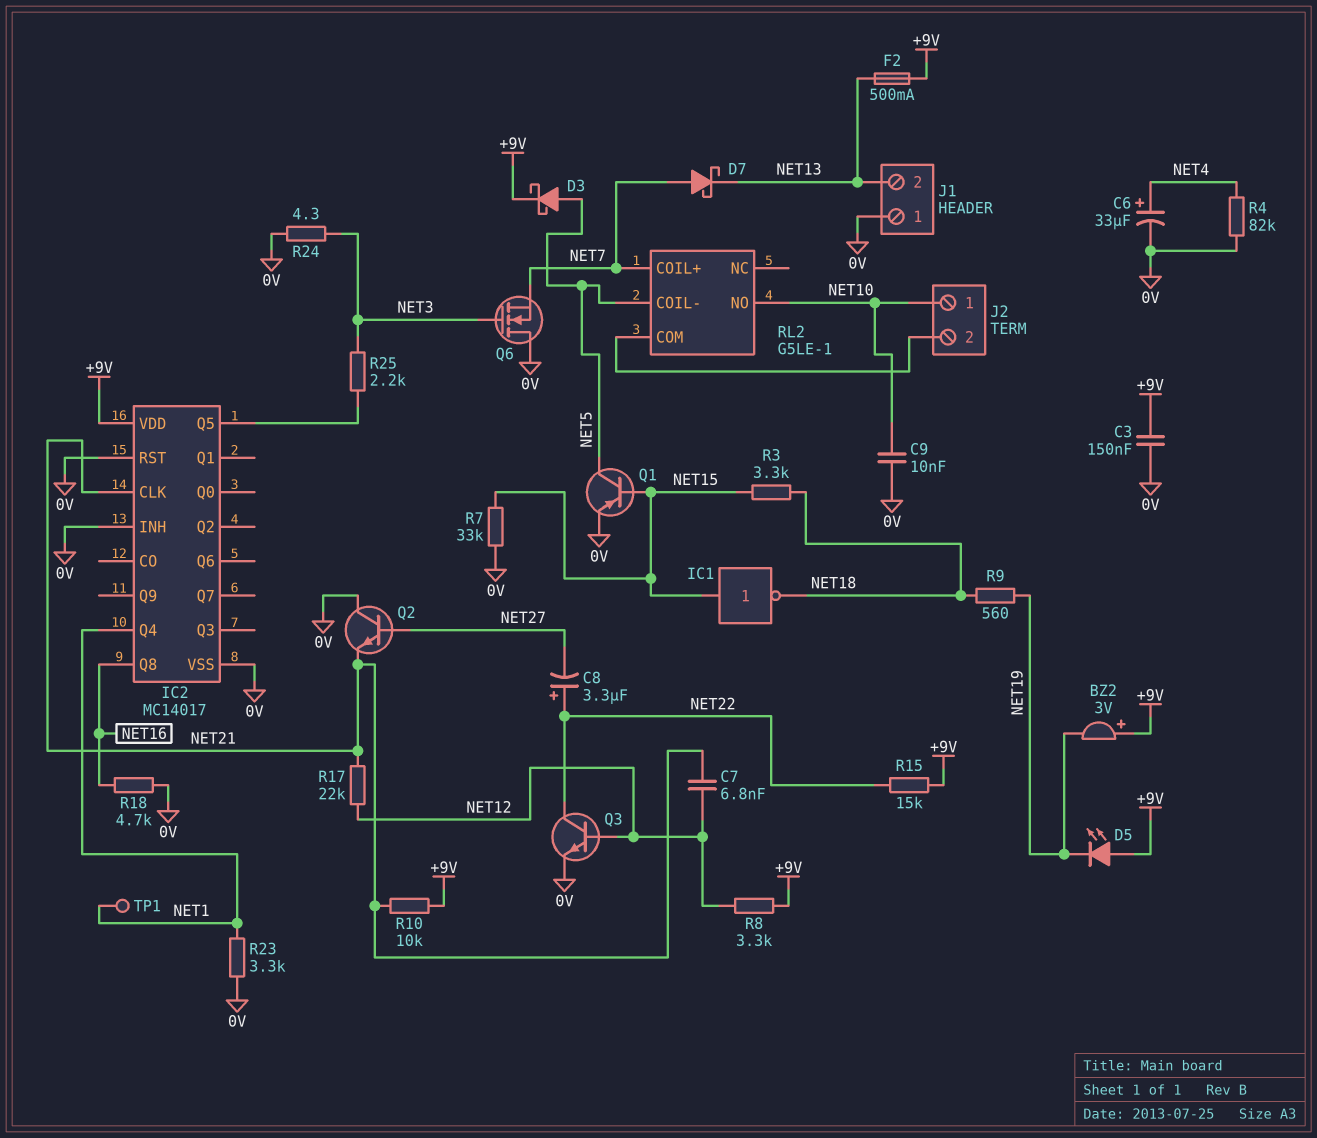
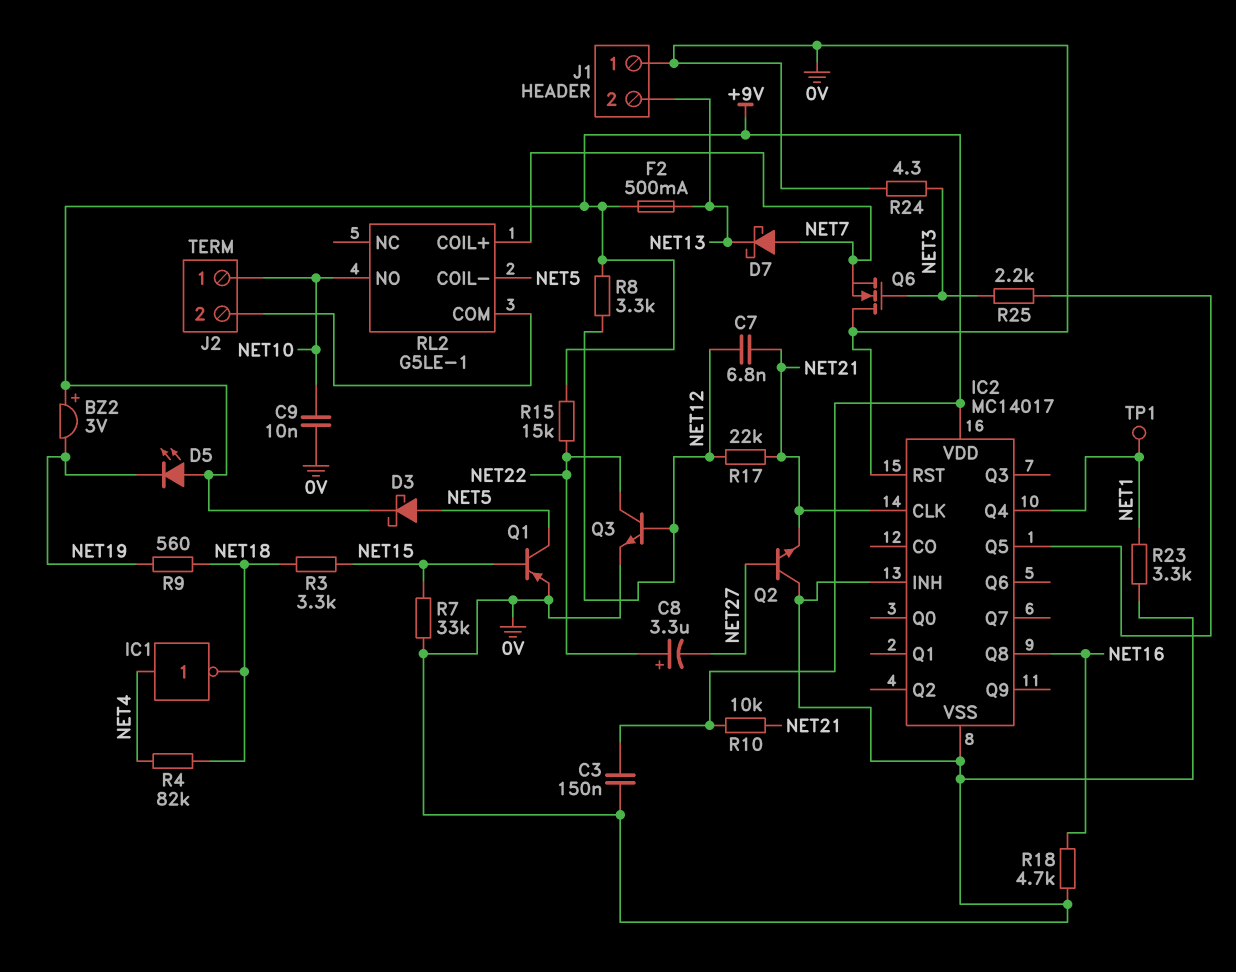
C6: 33uF (plus NET4, minus 0V) -> none
IC1: NOT (in NET15, out NET18) -> NOT (in NET4, out NET18)
R4: 82k (0V, NET4) -> 82k (NET4, NET18)

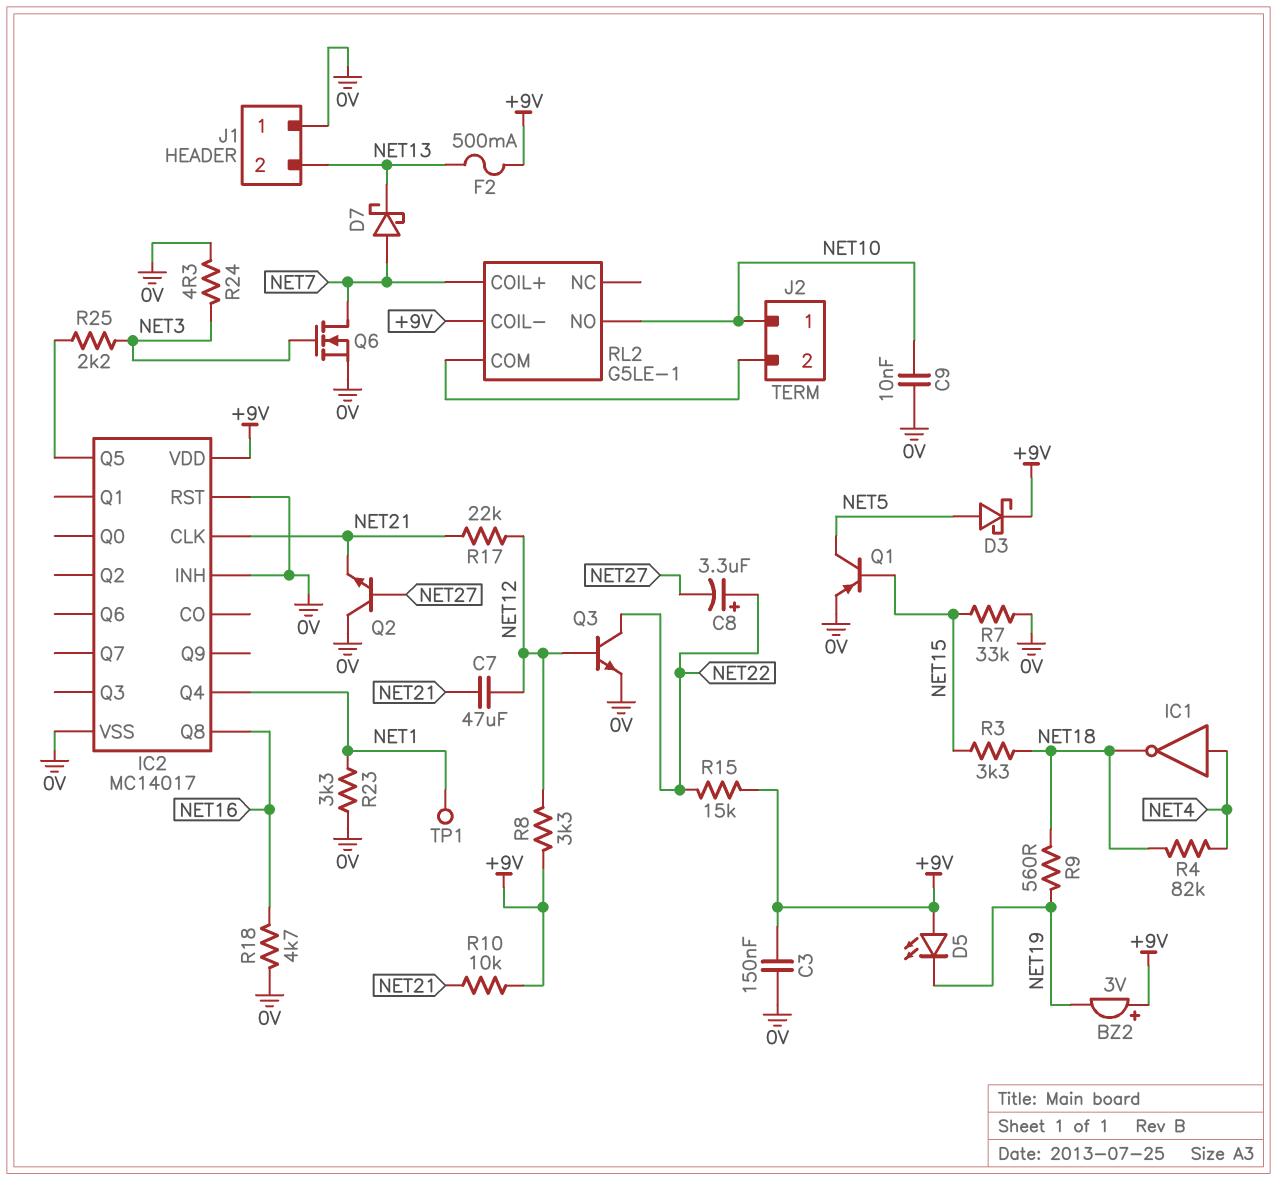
C7: 6.8nF (NET12, NET21) -> 47uF (NET12, NET21)
Q6: NMOS (G NET3, D 0V, S NET7) -> NMOS (G NET3, D NET7, S 0V)
RL2 pin COIL-: NET5 -> +9V

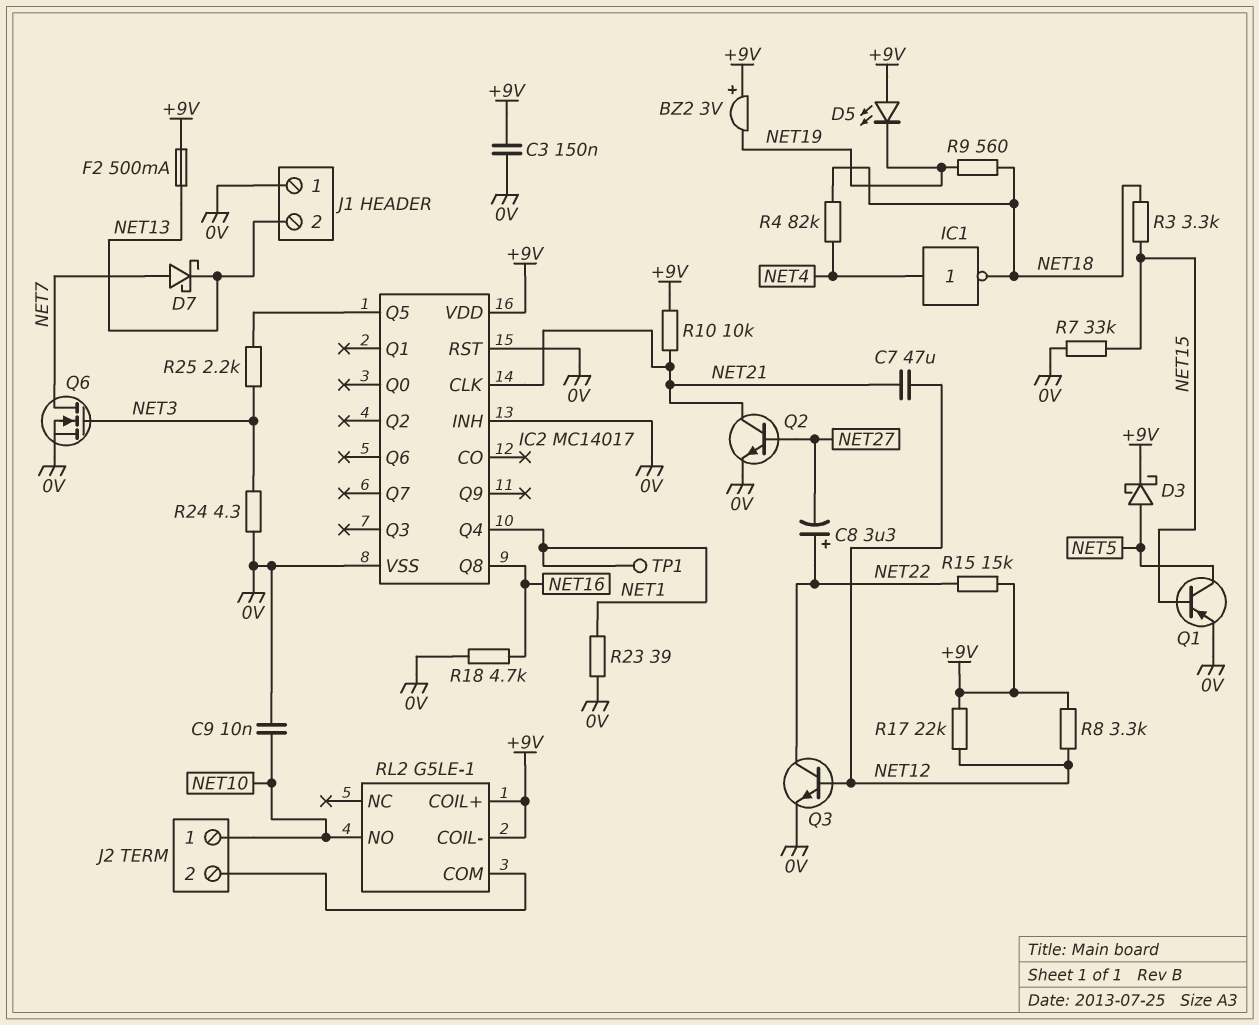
Q2: NPN (B NET27, C 0V, E NET21) -> NPN (B NET27, C NET21, E 0V)
R17: 22k (NET12, NET21) -> 22k (+9V, NET12)
R23: 3.3k (0V, NET1) -> 39 (0V, NET1)
RL2 pin COIL+: NET7 -> +9V

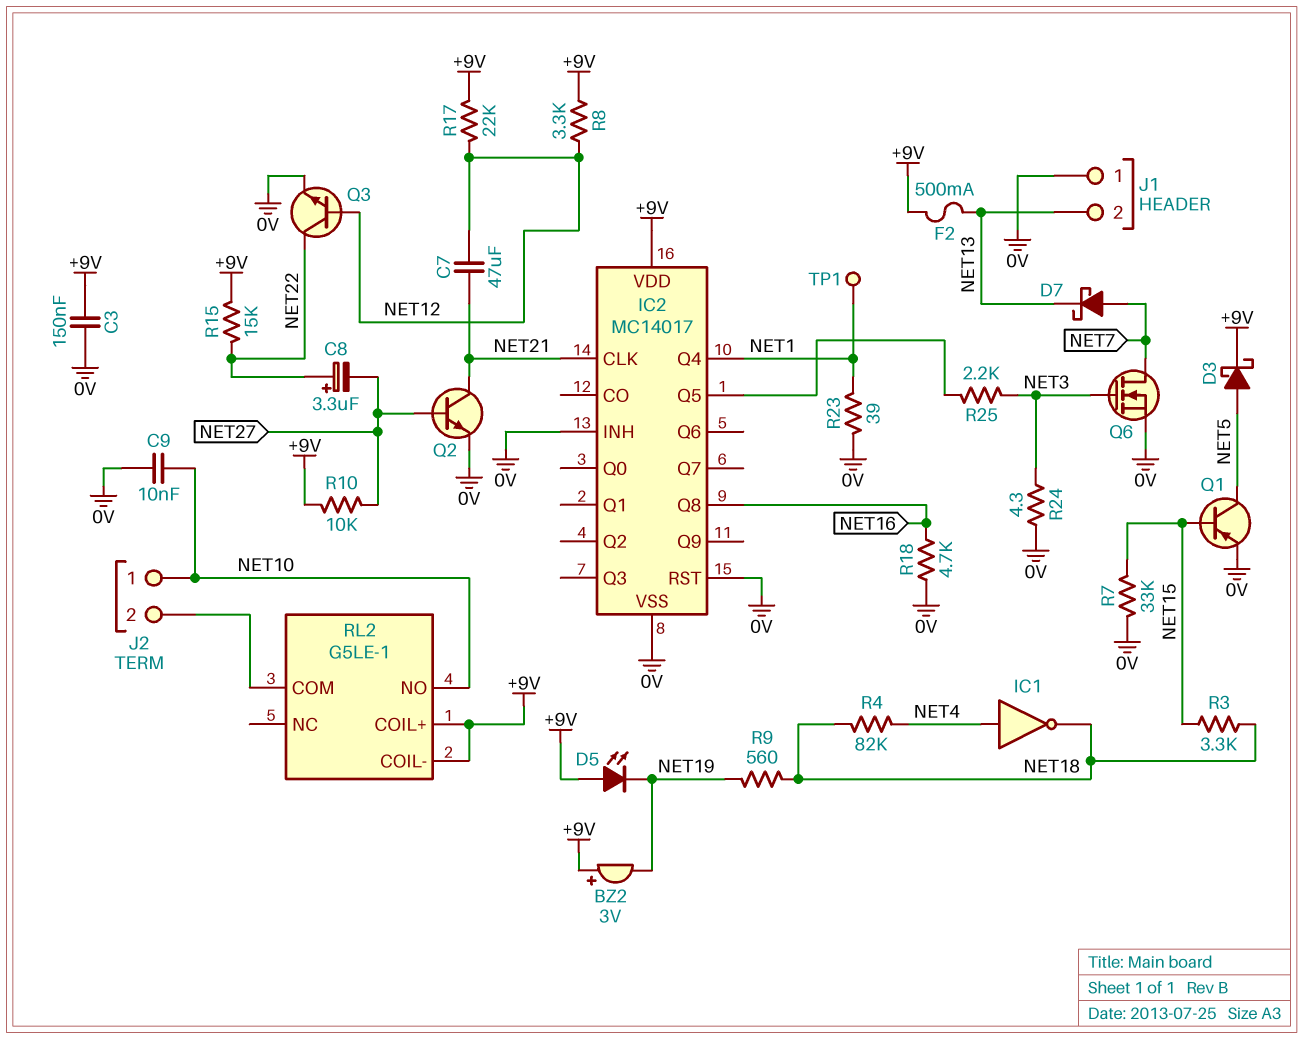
R10: 10k (+9V, NET21) -> 10k (+9V, NET27)

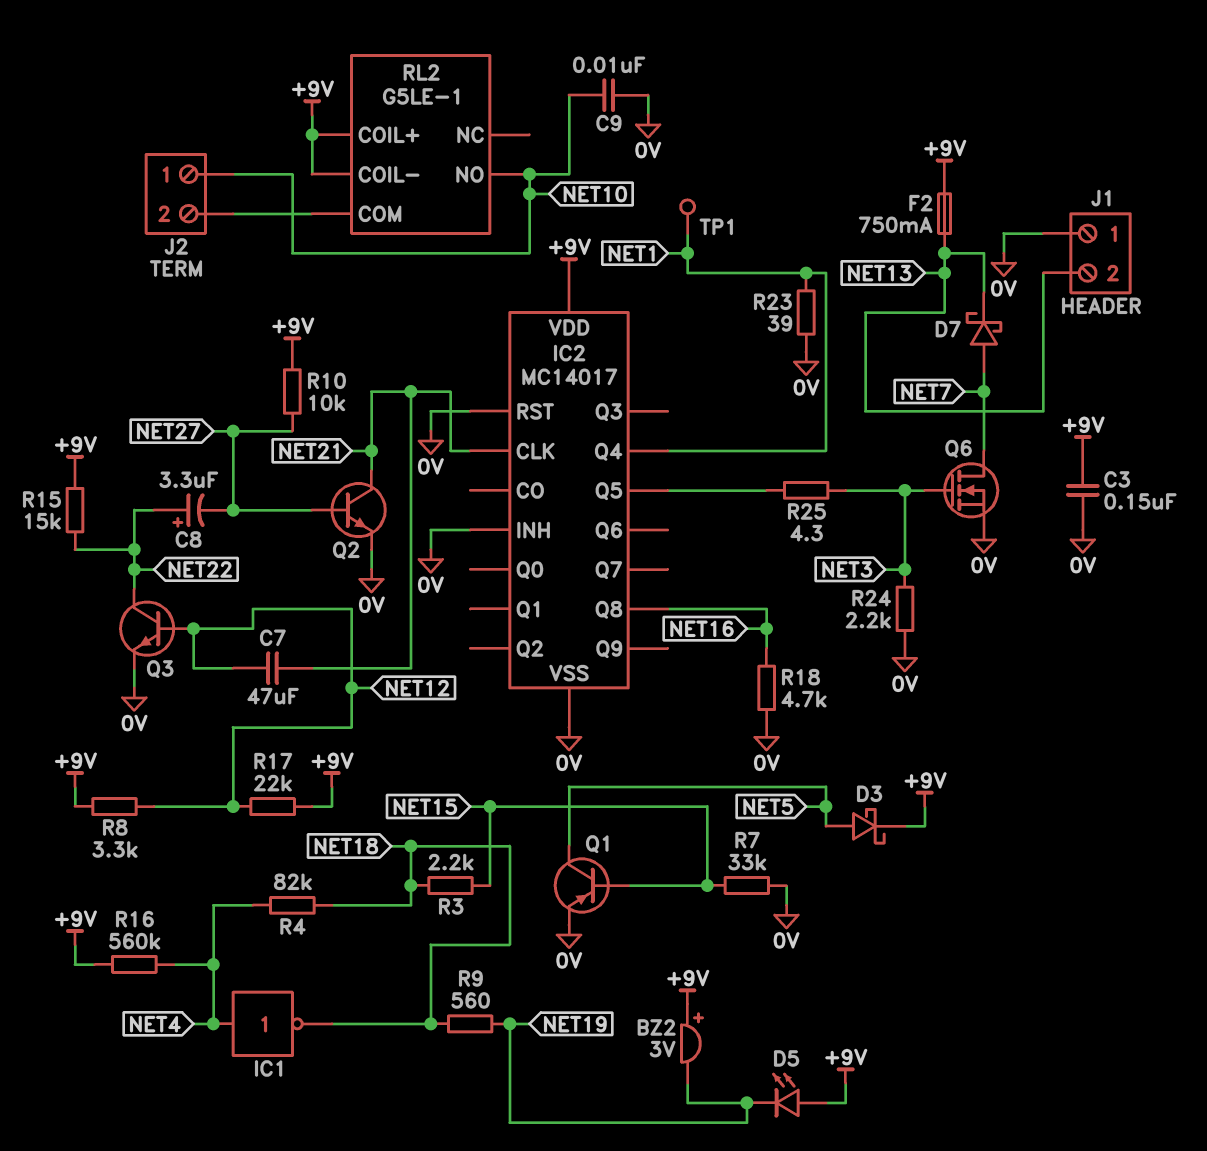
F2: 500mA (+9V, NET13) -> 750mA (+9V, NET13)
R3: 3.3k (NET15, NET18) -> 2.2k (NET15, NET18)
R16: none -> 560k (+9V, NET4)
R24: 4.3 (0V, NET3) -> 2.2k (0V, NET3)
R25: 2.2k (IC2/Q5, NET3) -> 4.3 (IC2/Q5, NET3)

